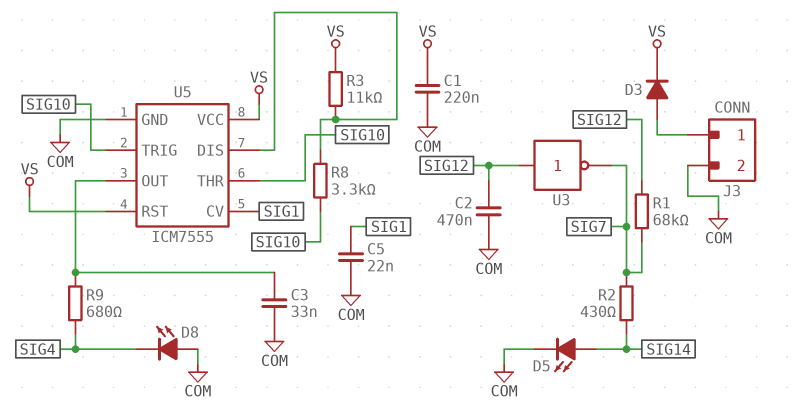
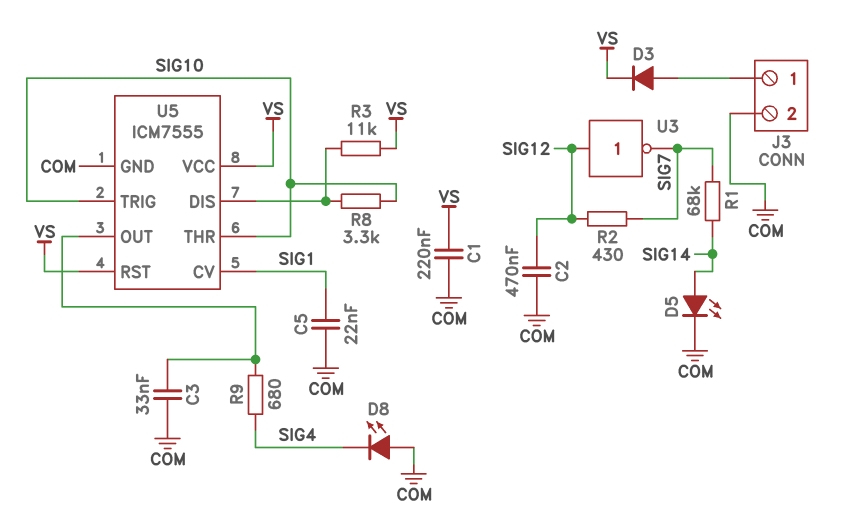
R1: 68k (SIG7, SIG12) -> 68k (SIG7, SIG14)
R2: 430 (SIG7, SIG14) -> 430 (SIG7, SIG12)

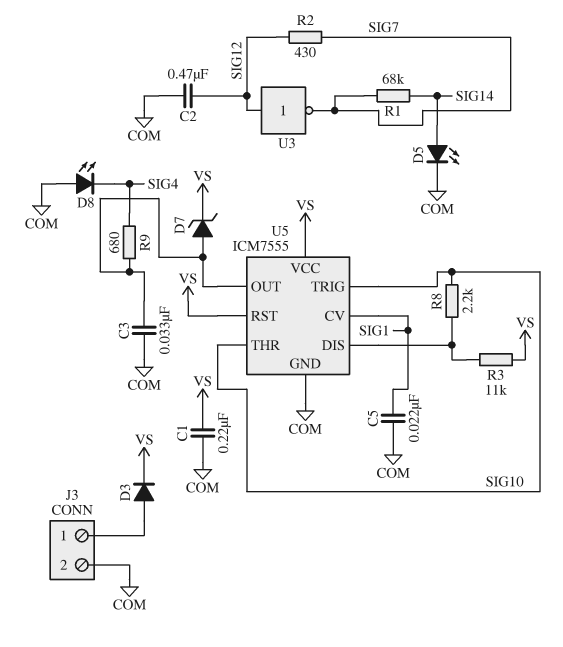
D7: none -> zener (A U5/OUT, K VS)
R8: 3.3k (SIG10, U5/DIS) -> 2.2k (SIG10, U5/DIS)

